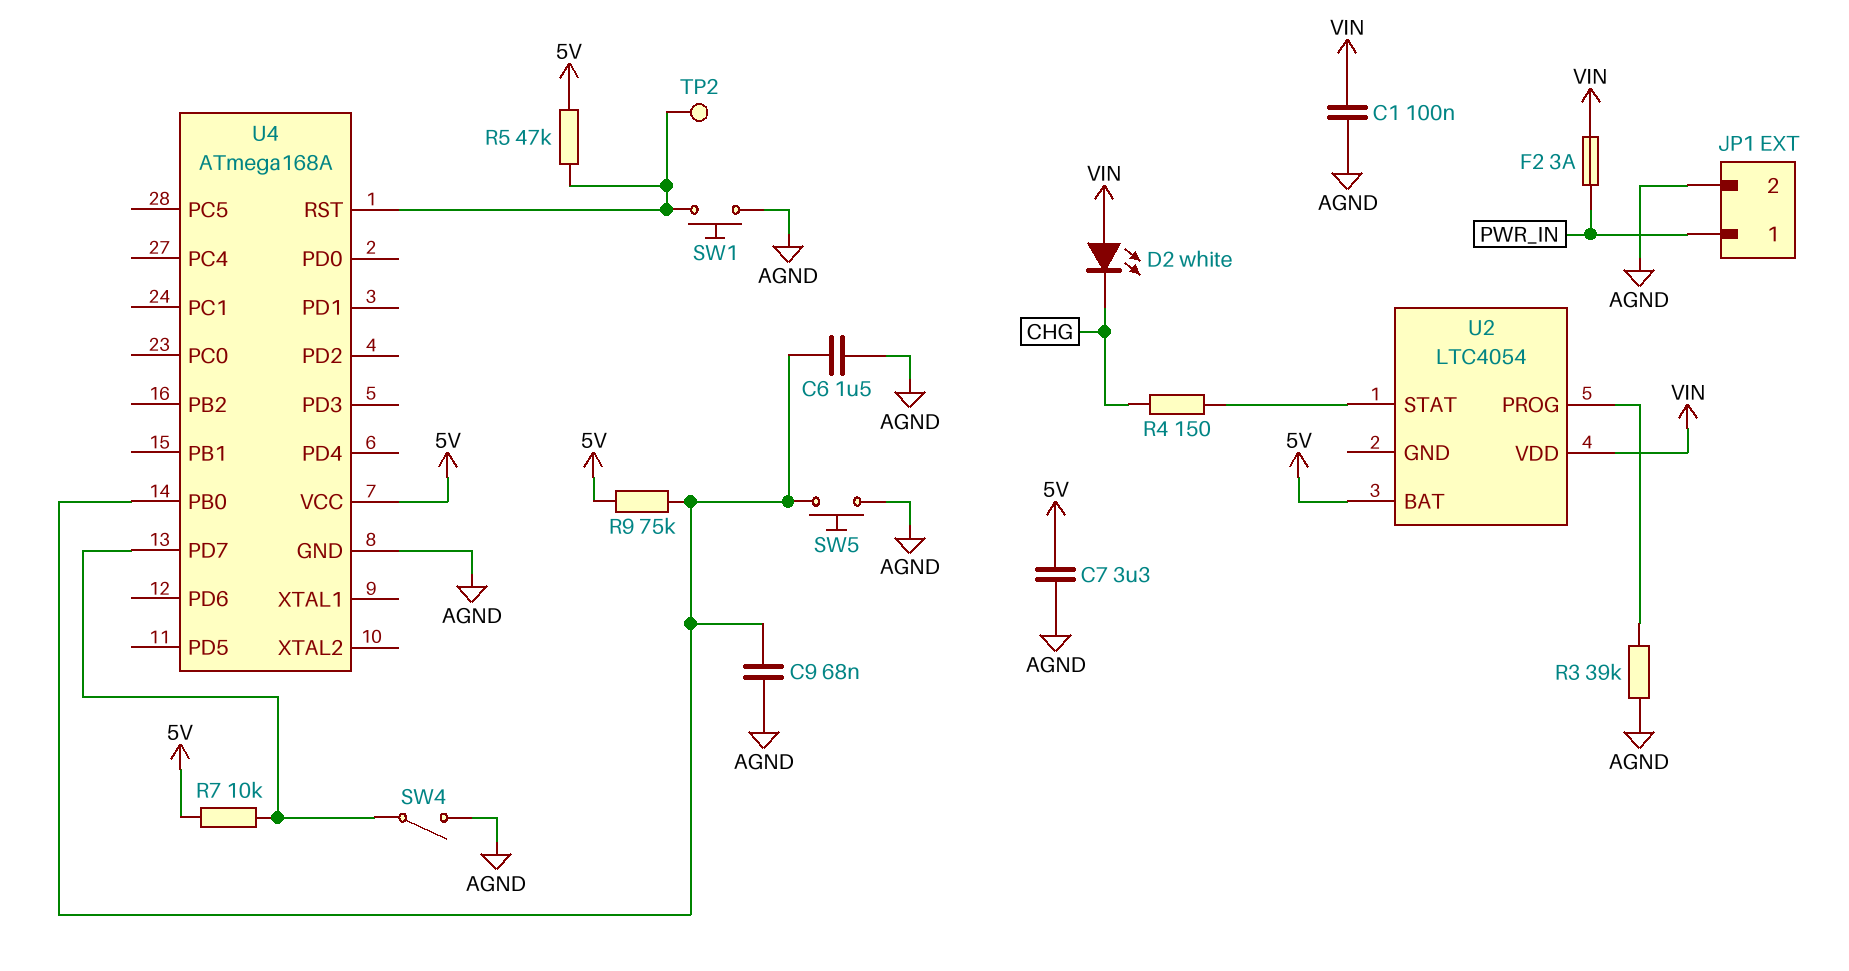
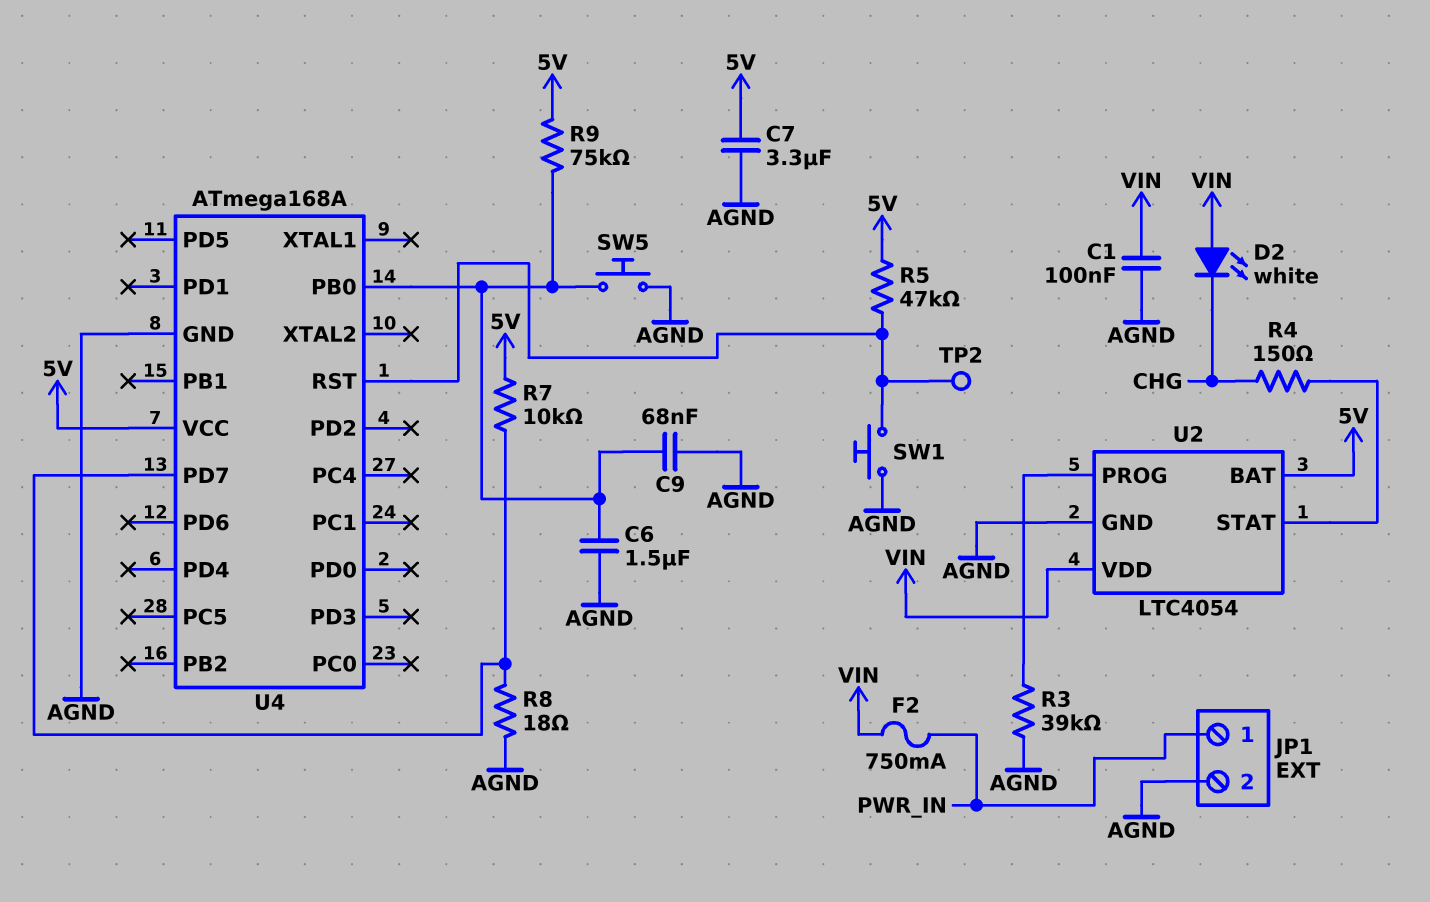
F2: 3A (PWR_IN, VIN) -> 750mA (PWR_IN, VIN)
R8: none -> 18 (AGND, U4/PD7)
SW4: switch (AGND, U4/PD7) -> none
U2 pin GND: none -> AGND

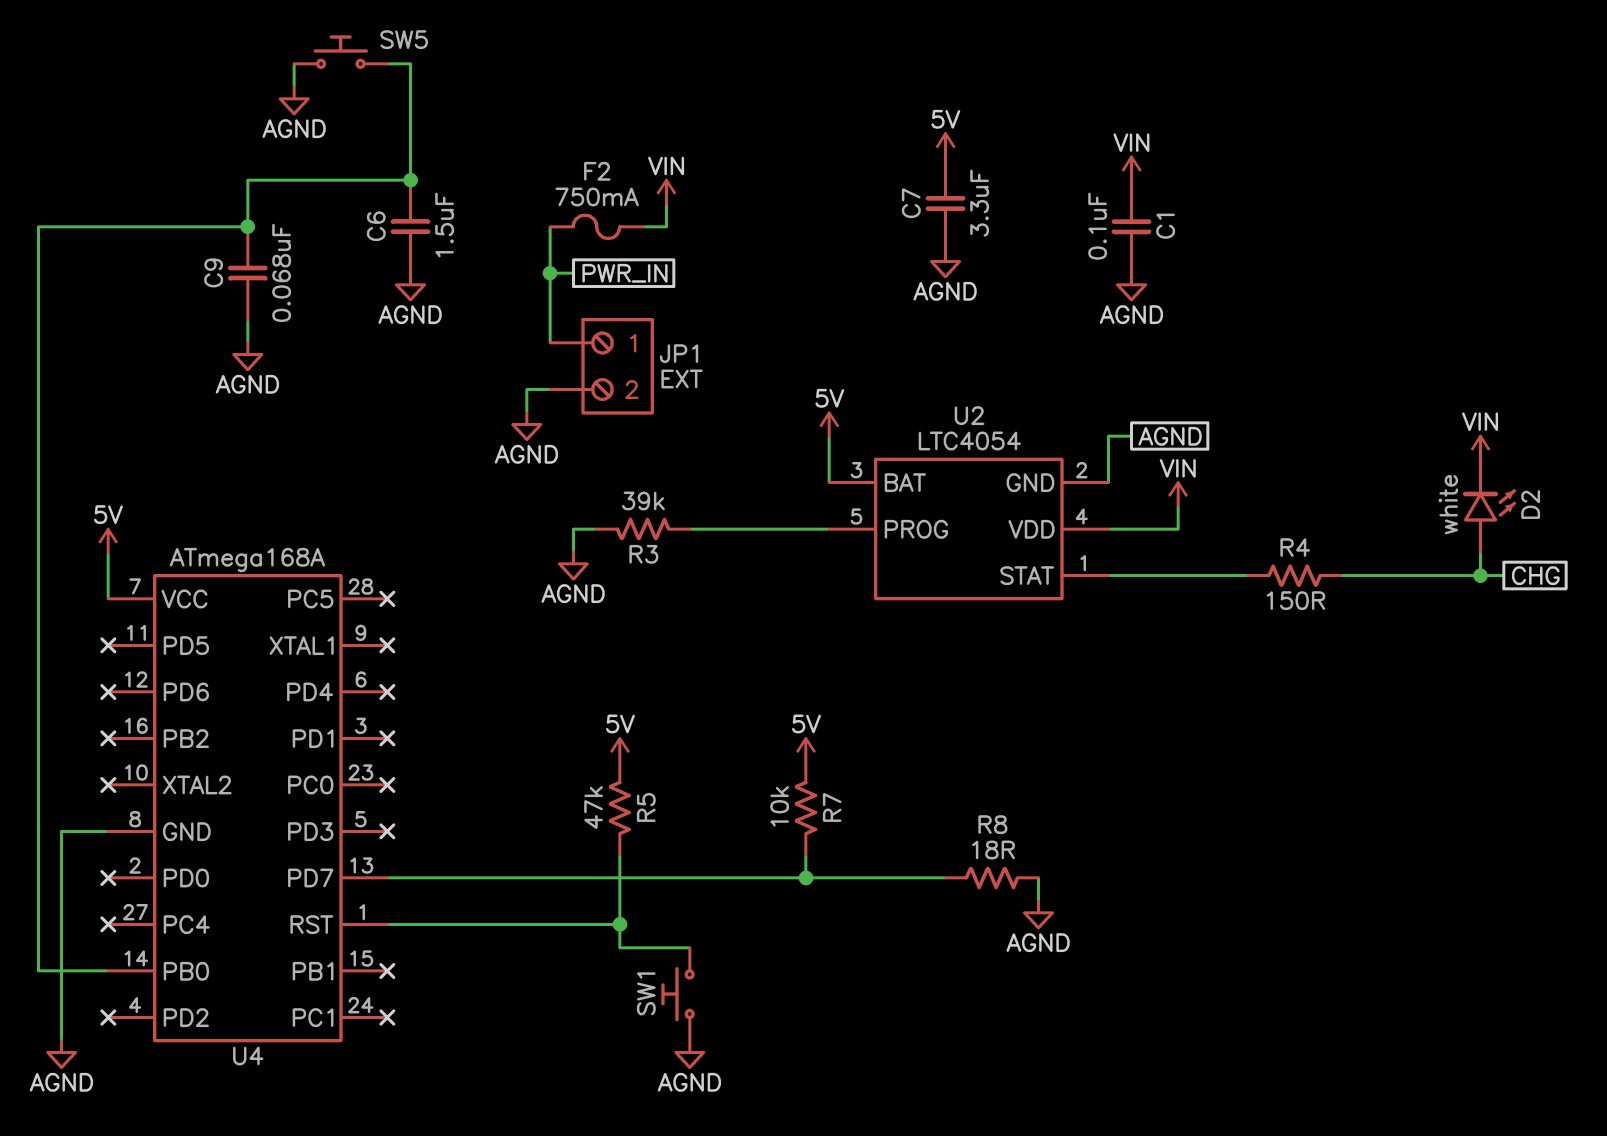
D2: LED white (A VIN, K CHG) -> LED white (A CHG, K VIN)
R9: 75k (5V, U4/PB0) -> none
TP2: test point (U4/RST) -> none

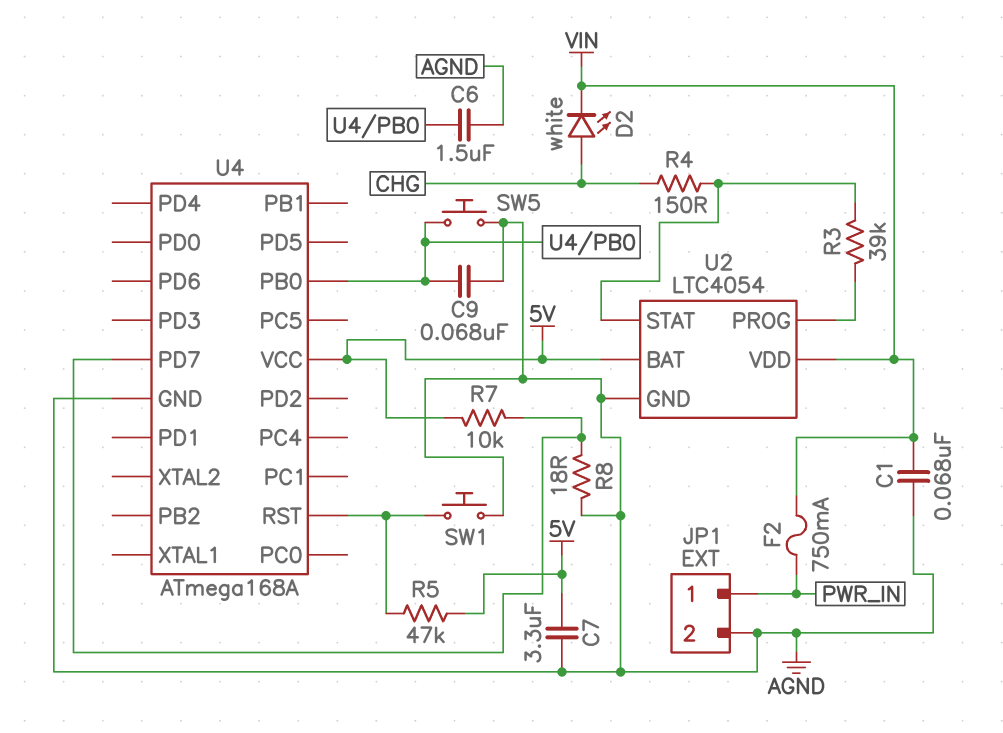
C1: 100nF (AGND, VIN) -> 68nF (AGND, VIN)
R3: 39k (AGND, U2/PROG) -> 39k (U2/PROG, U2/STAT)

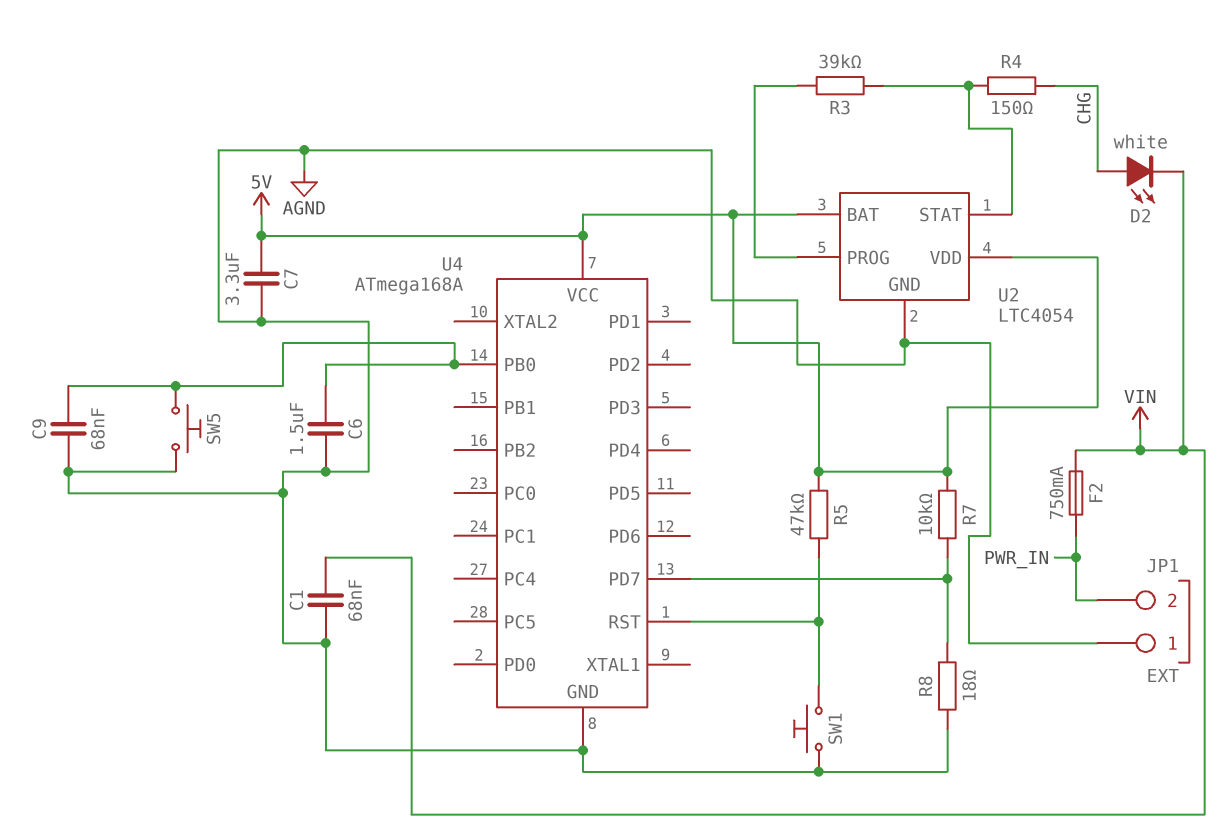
JP1 pin 1: PWR_IN -> AGND
JP1 pin 2: AGND -> PWR_IN
U2 pin VDD: VIN -> 5V

